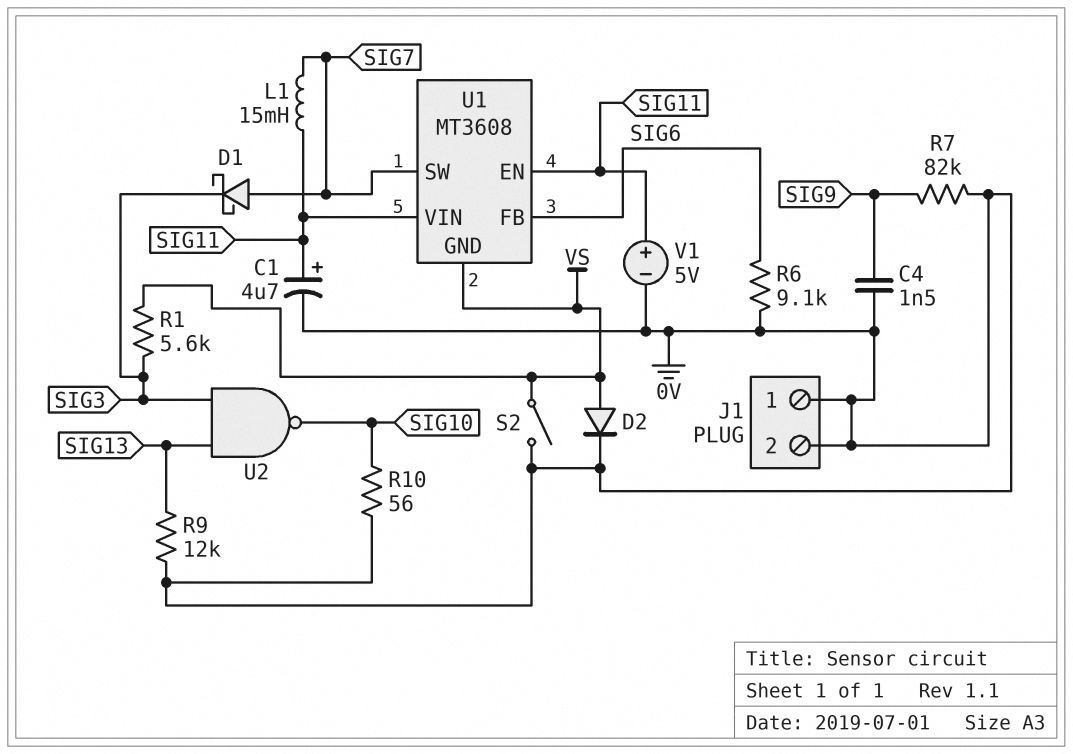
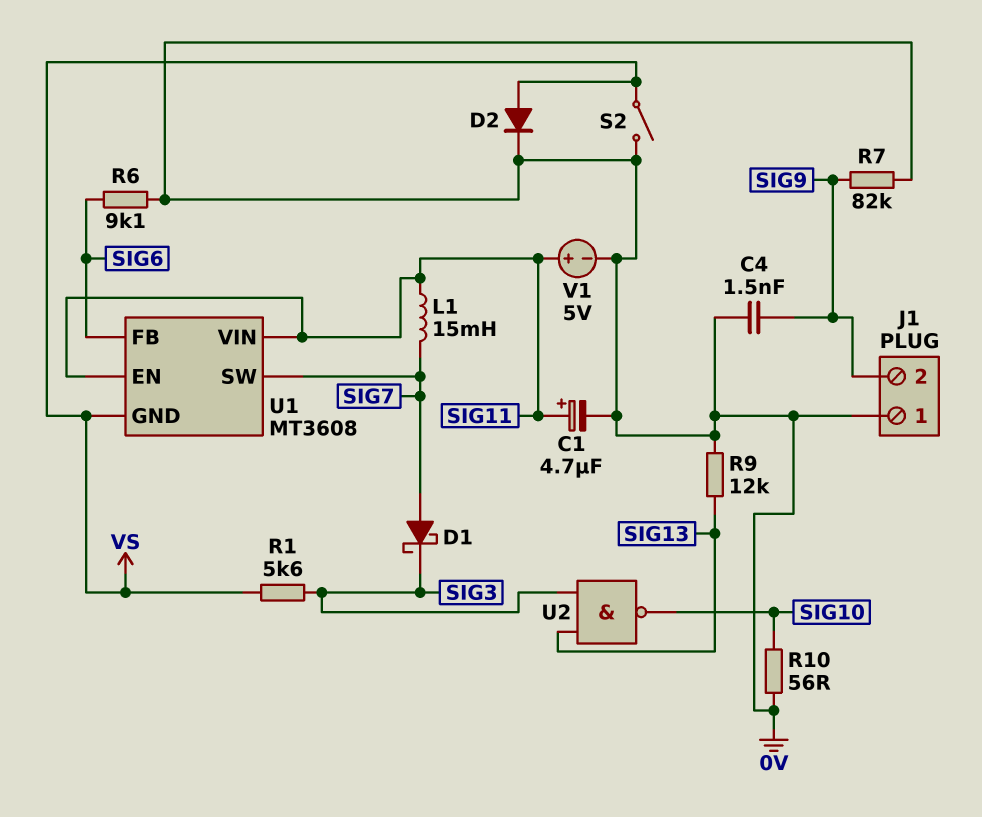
J1 pin 2: 0V -> SIG9

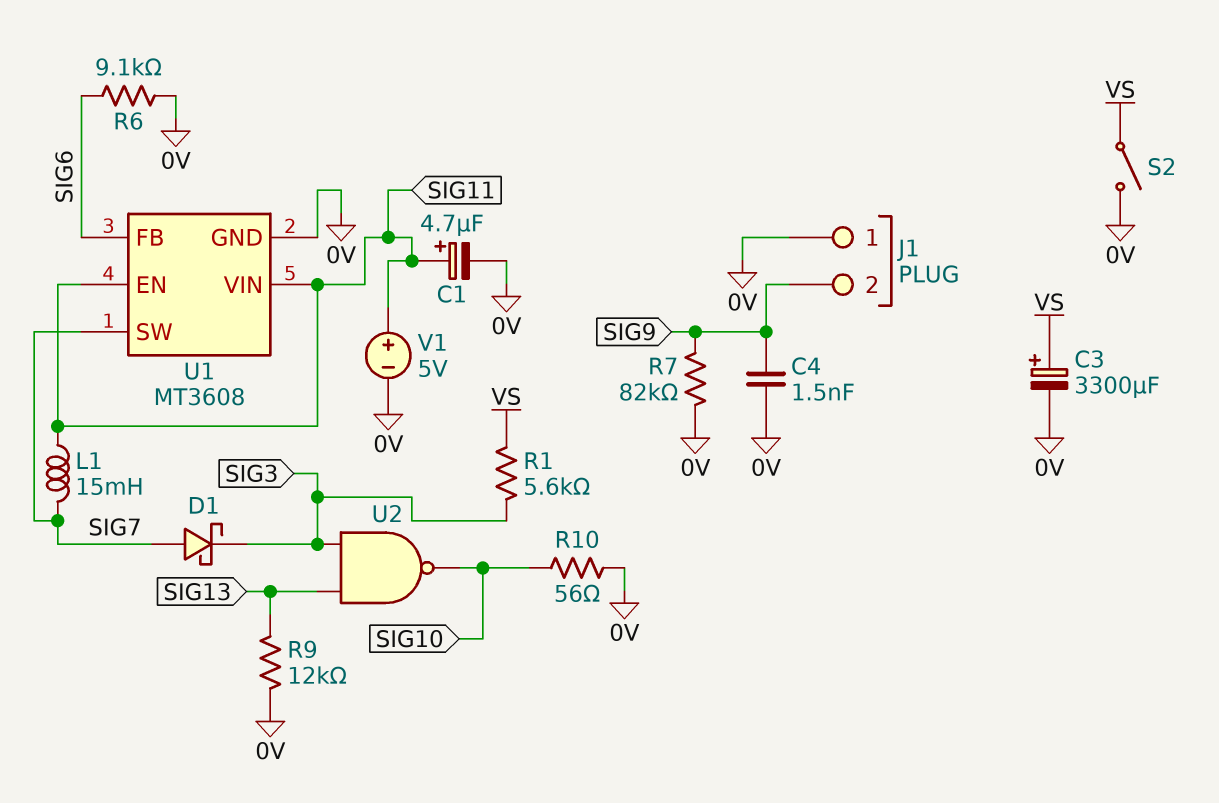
C3: none -> 3300uF (plus VS, minus 0V)
D2: diode (A VS, K 0V) -> none
U1 pin GND: VS -> 0V

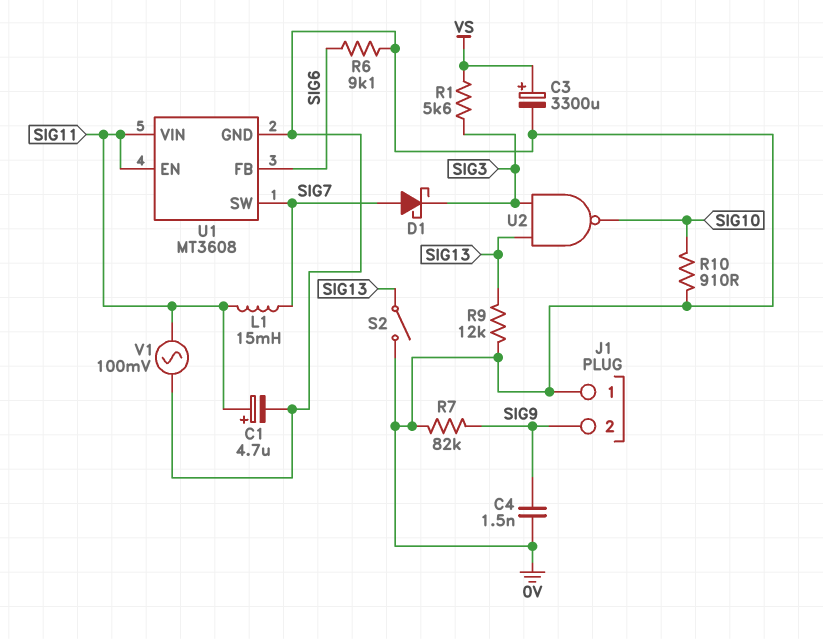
R10: 56 (0V, SIG10) -> 910 (0V, SIG10)
S2: switch (0V, VS) -> switch (0V, SIG13)
V1: 5V (plus SIG11, minus 0V) -> AC 100mV (0V, SIG11)

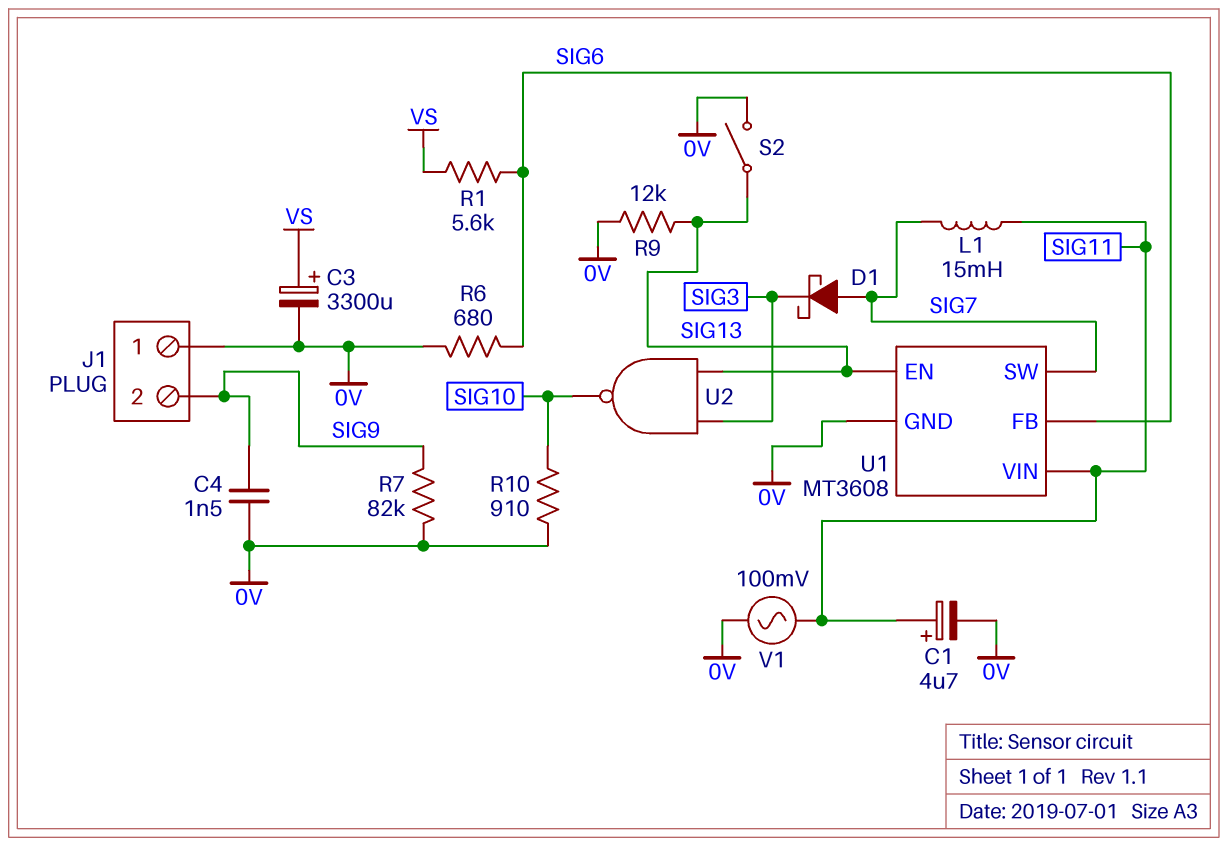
R1: 5.6k (SIG3, VS) -> 5.6k (SIG6, VS)
R6: 9.1k (0V, SIG6) -> 680 (0V, SIG6)
U1 pin EN: SIG11 -> SIG13

